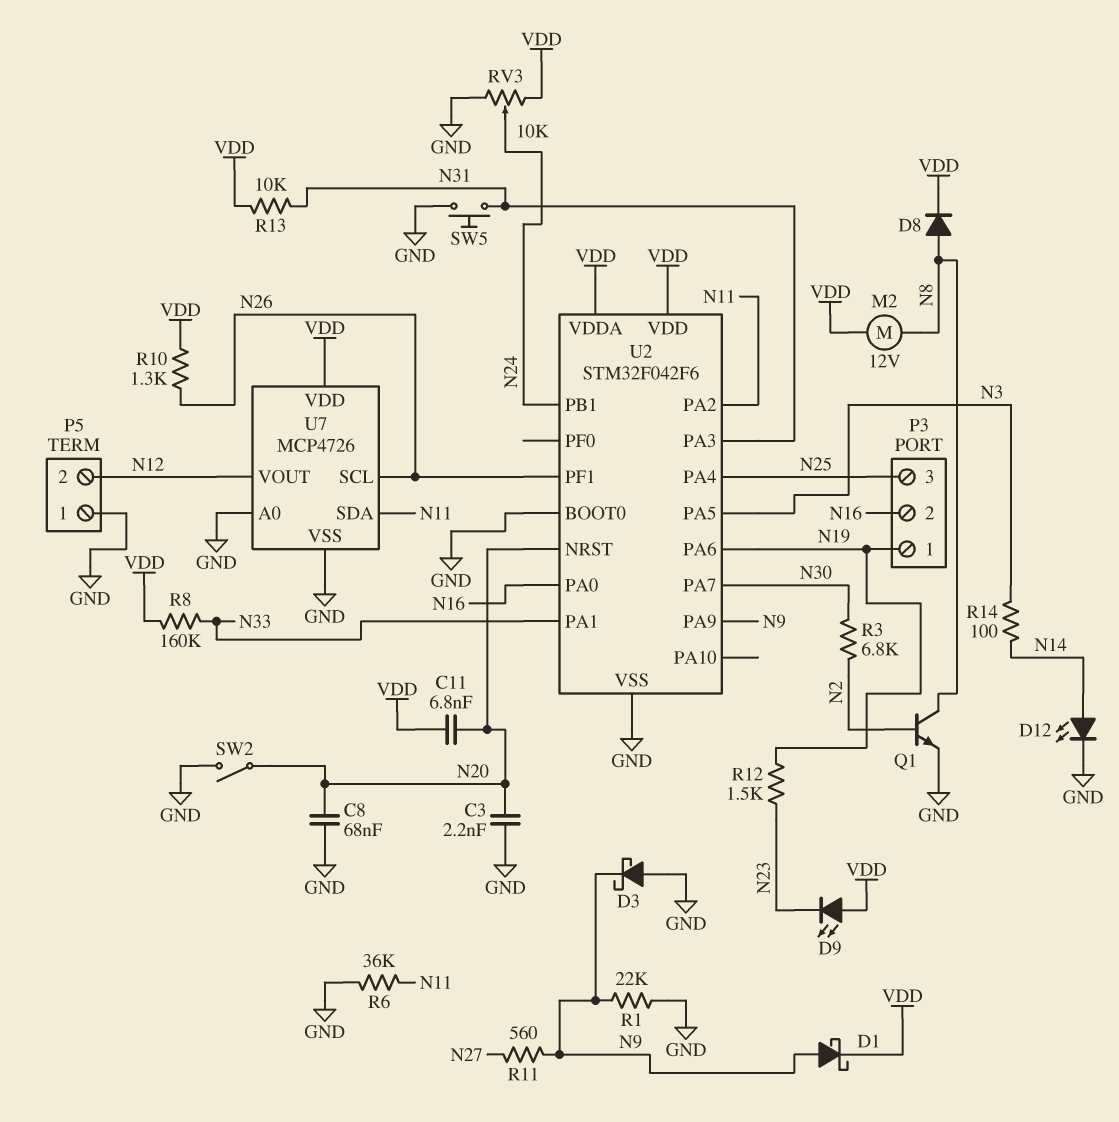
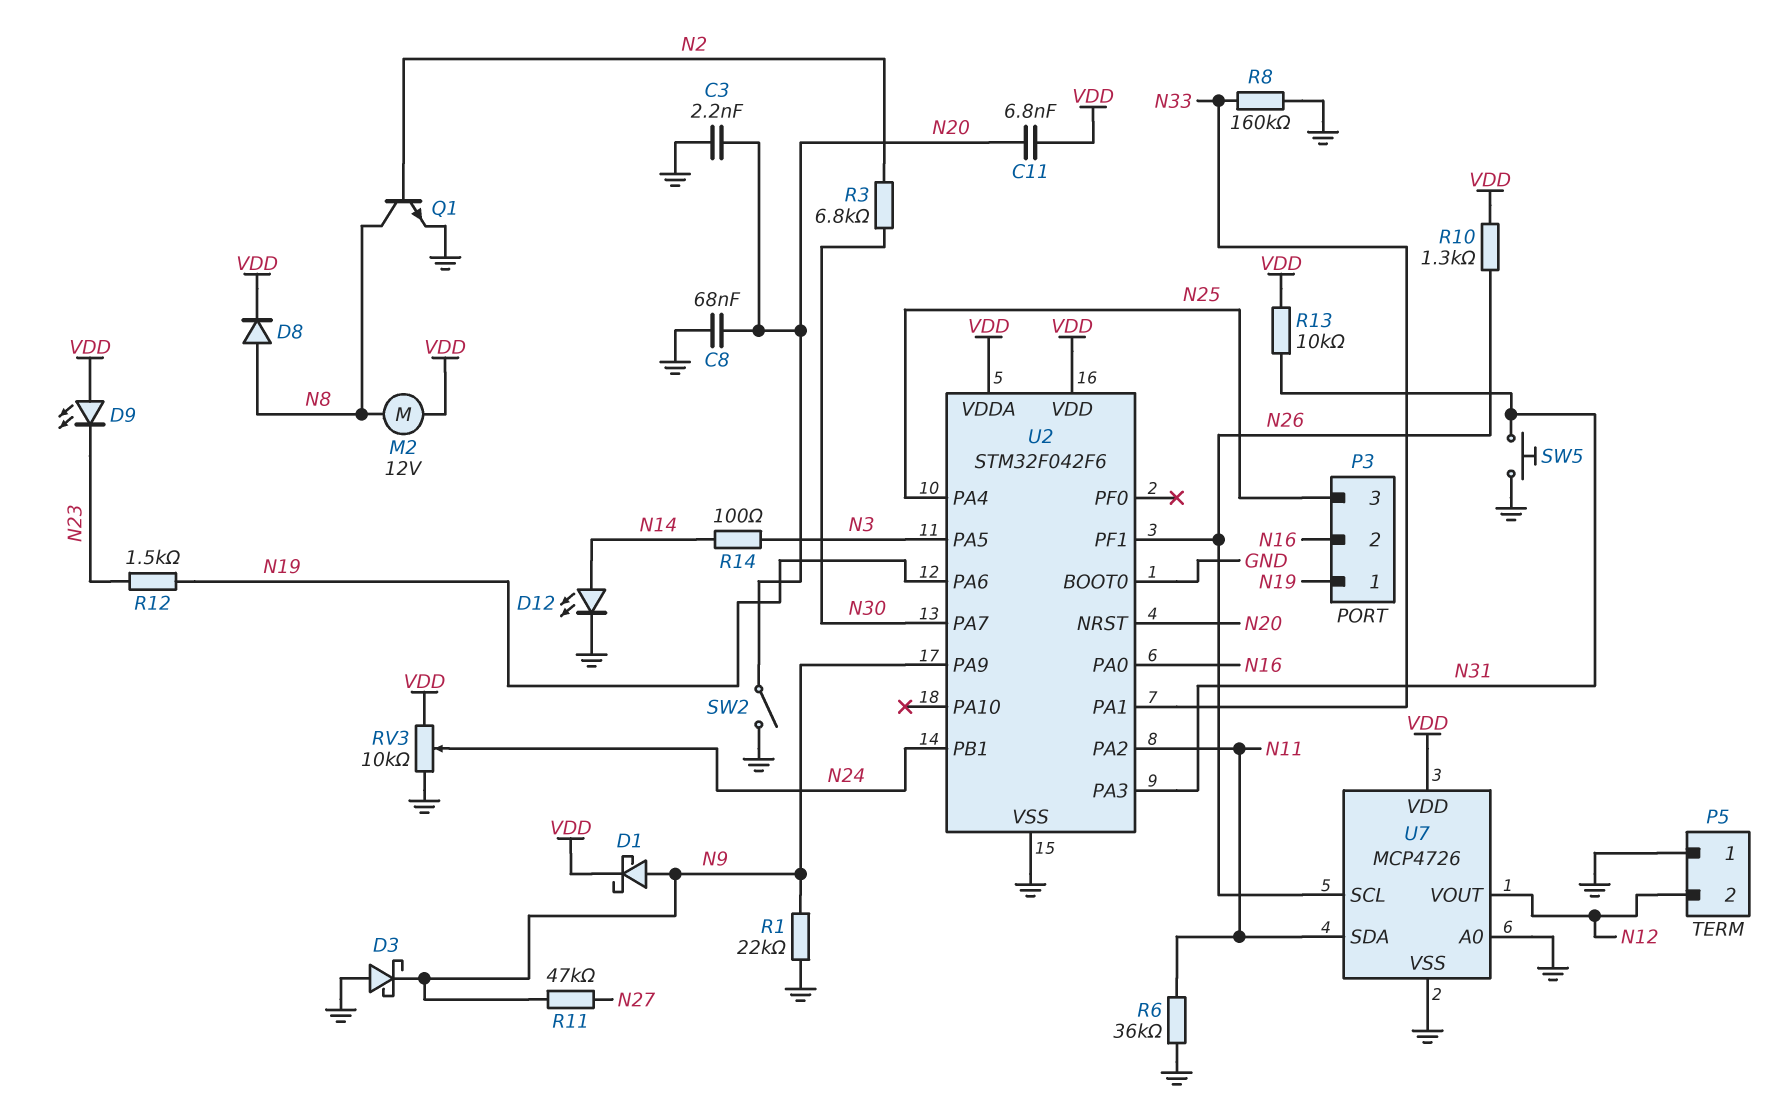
R8: 160k (N33, VDD) -> 160k (GND, N33)
R11: 560 (N9, N27) -> 47k (N9, N27)

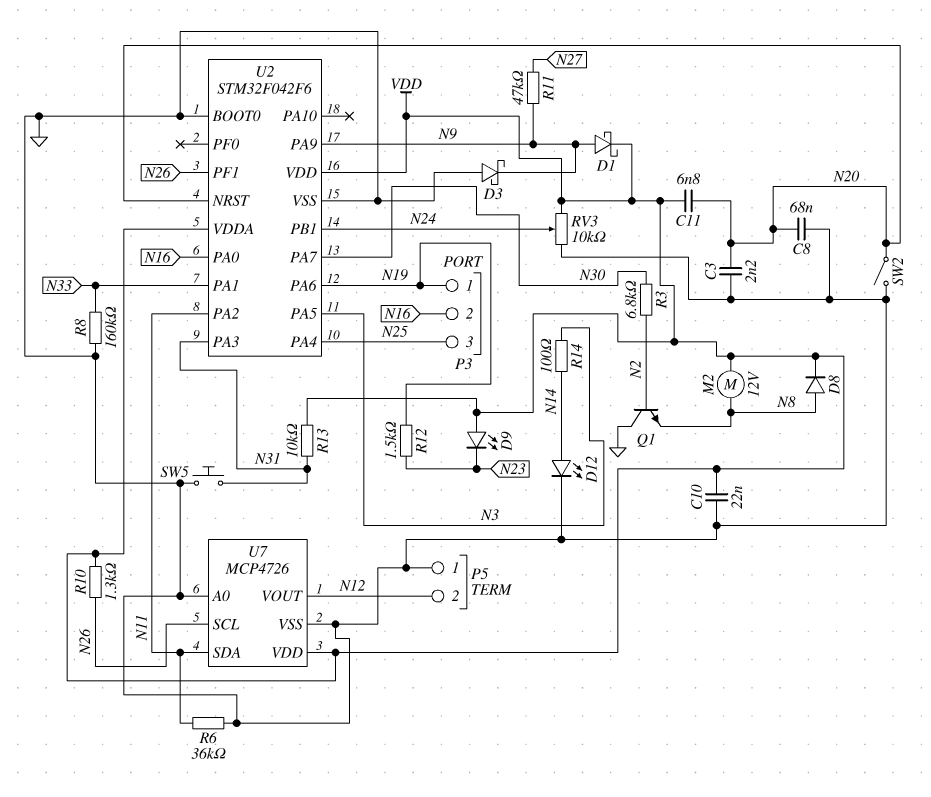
C10: none -> 22nF (GND, VDD)
Q1: NPN (B N2, C N8, E GND) -> NPN (B N2, C GND, E N8)
R1: 22k (GND, N9) -> none

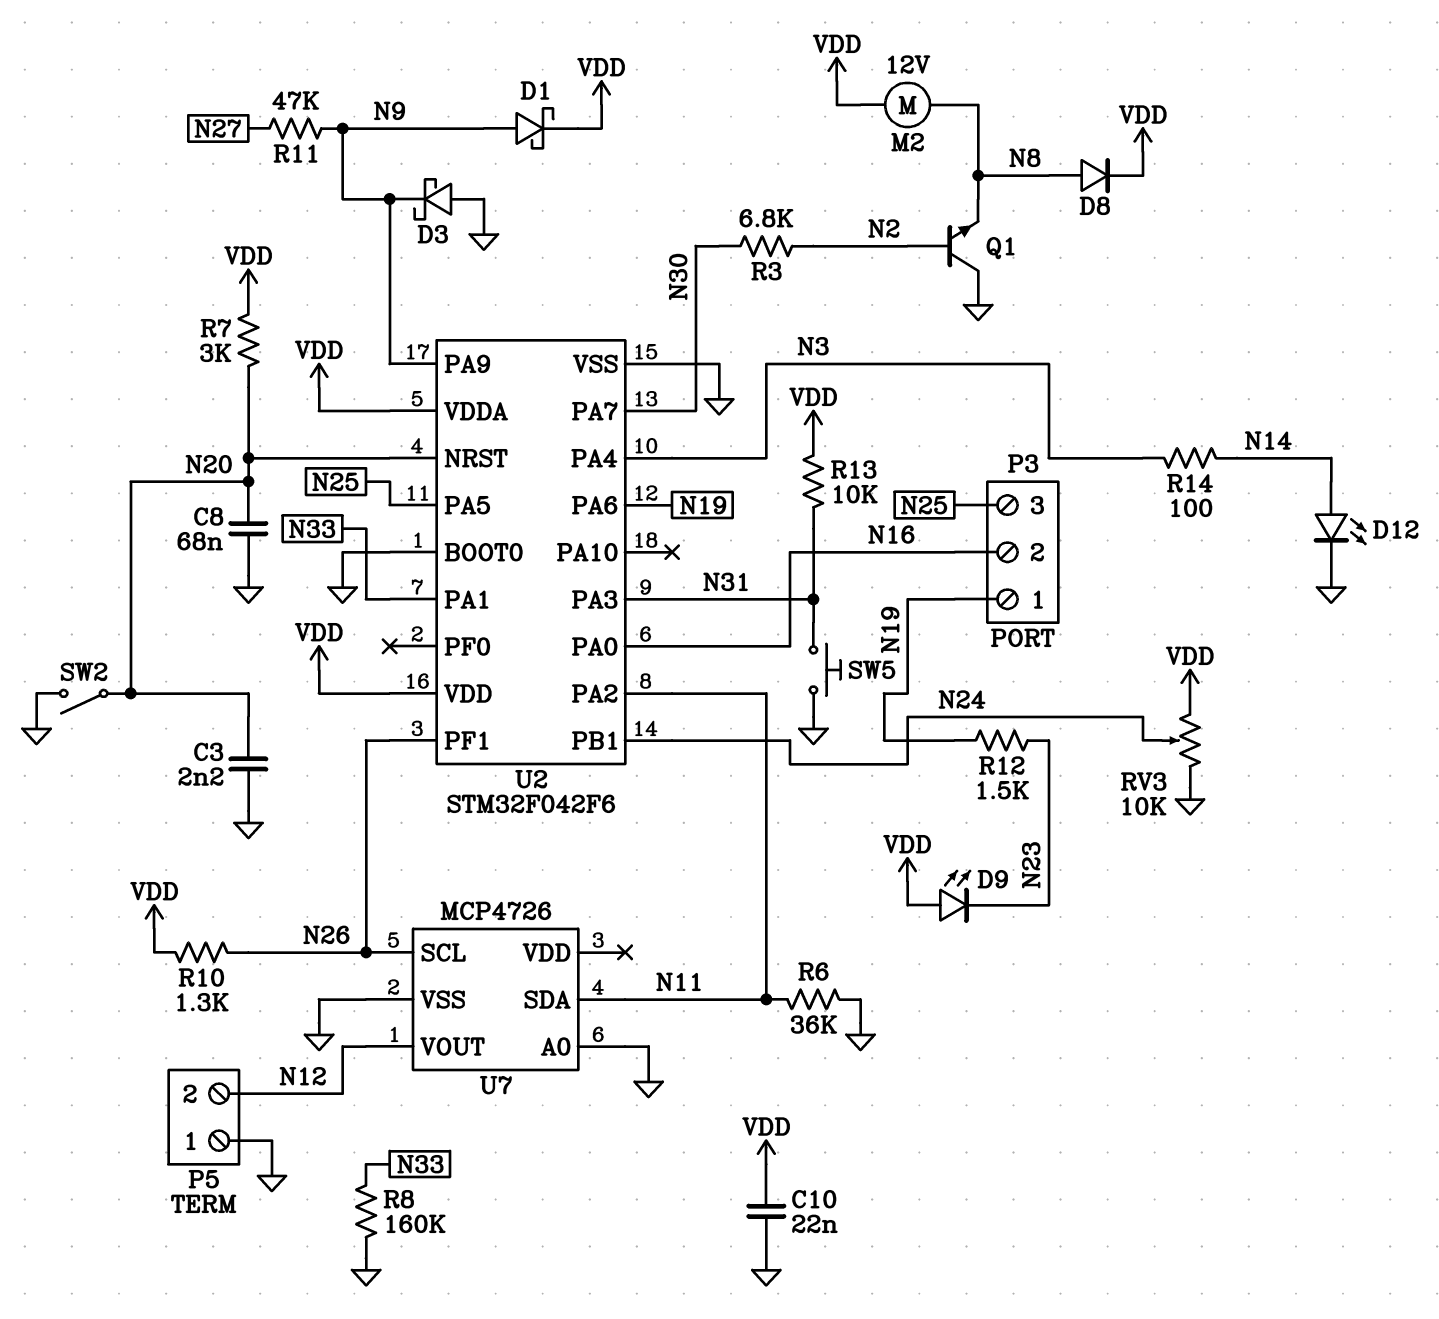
C11: 6.8nF (N20, VDD) -> none
R7: none -> 3k (N20, VDD)
U2 pin PA4: N25 -> N3
U2 pin PA5: N3 -> N25
U7 pin VDD: VDD -> none

